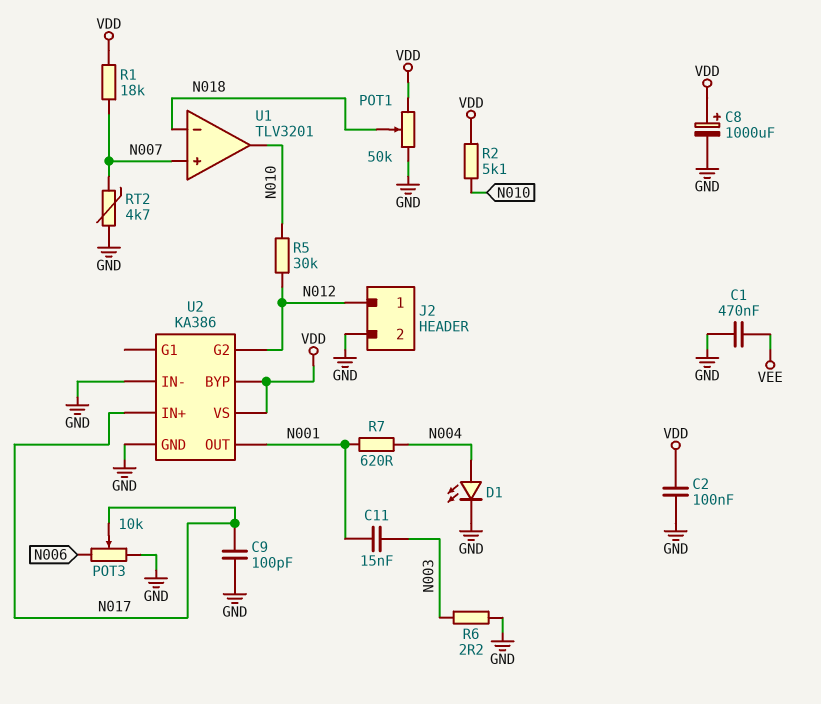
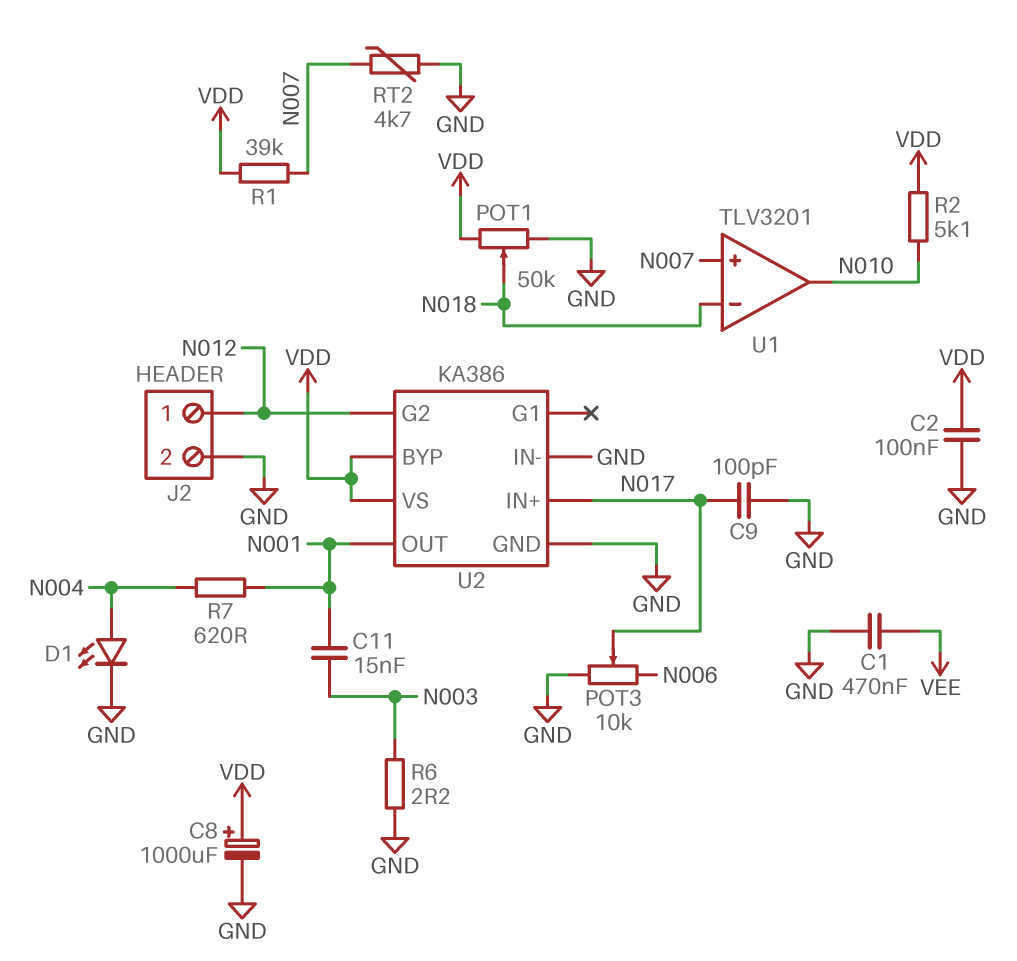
R1: 18k (N007, VDD) -> 39k (N007, VDD)
R5: 30k (N010, N012) -> none

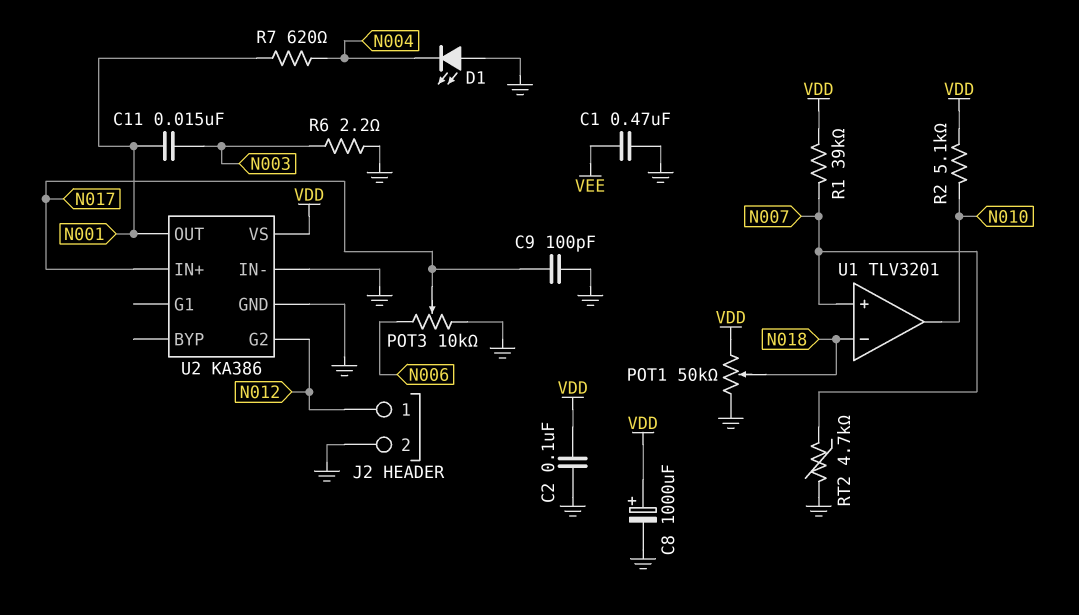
D1: LED (A N004, K GND) -> LED (A GND, K N004)
U2 pin BYP: VDD -> none

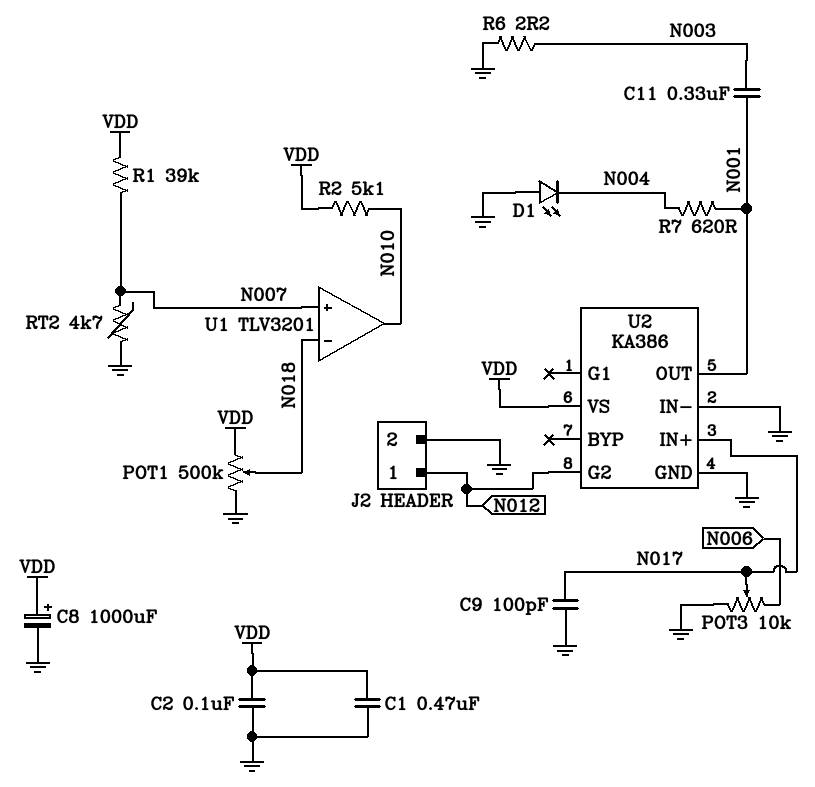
C1: 470nF (GND, VEE) -> 470nF (GND, VDD)
C11: 15nF (N001, N003) -> 330nF (N001, N003)
POT1: 50k (GND, VDD, wiper N018) -> 500k (GND, VDD, wiper N018)

